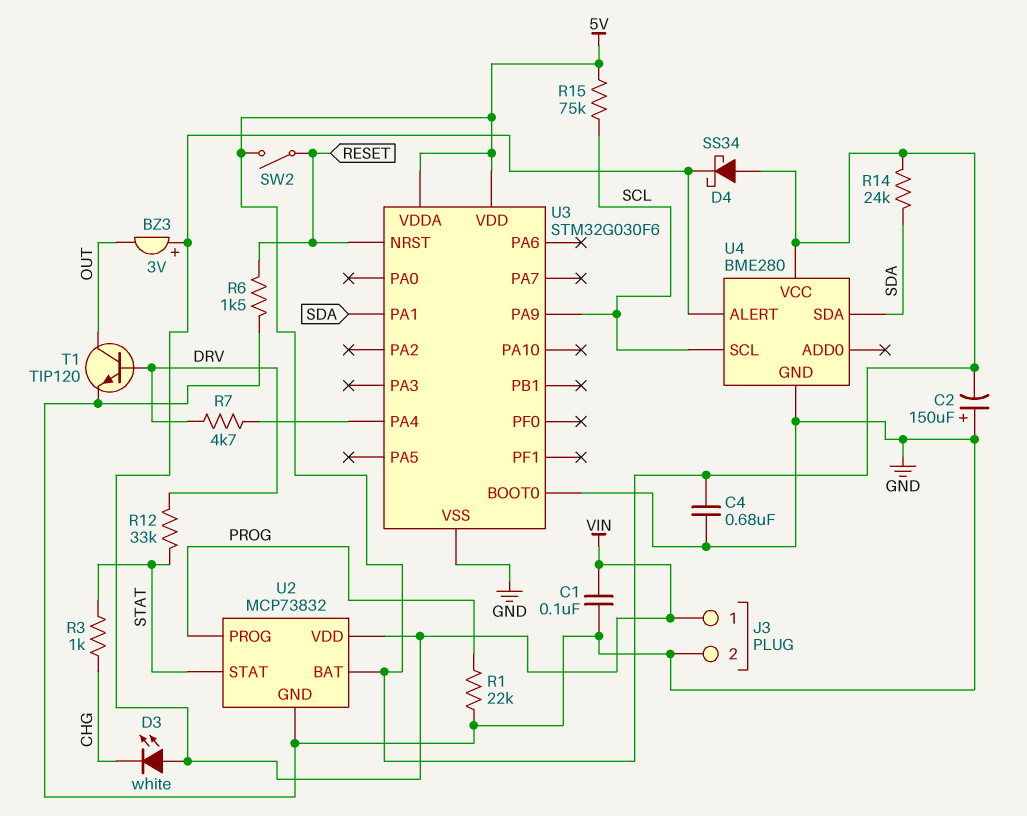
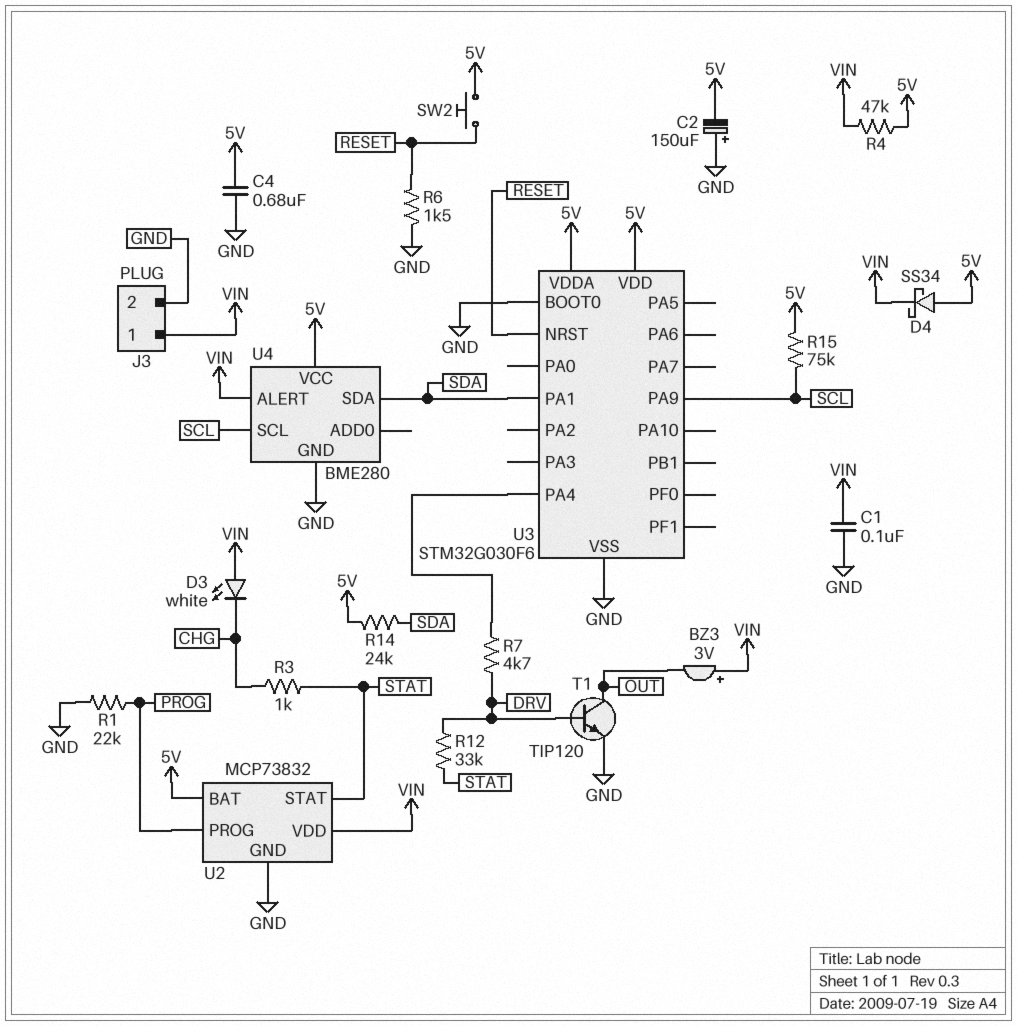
R4: none -> 47k (5V, VIN)
SW2: switch (5V, RESET) -> button (5V, RESET)

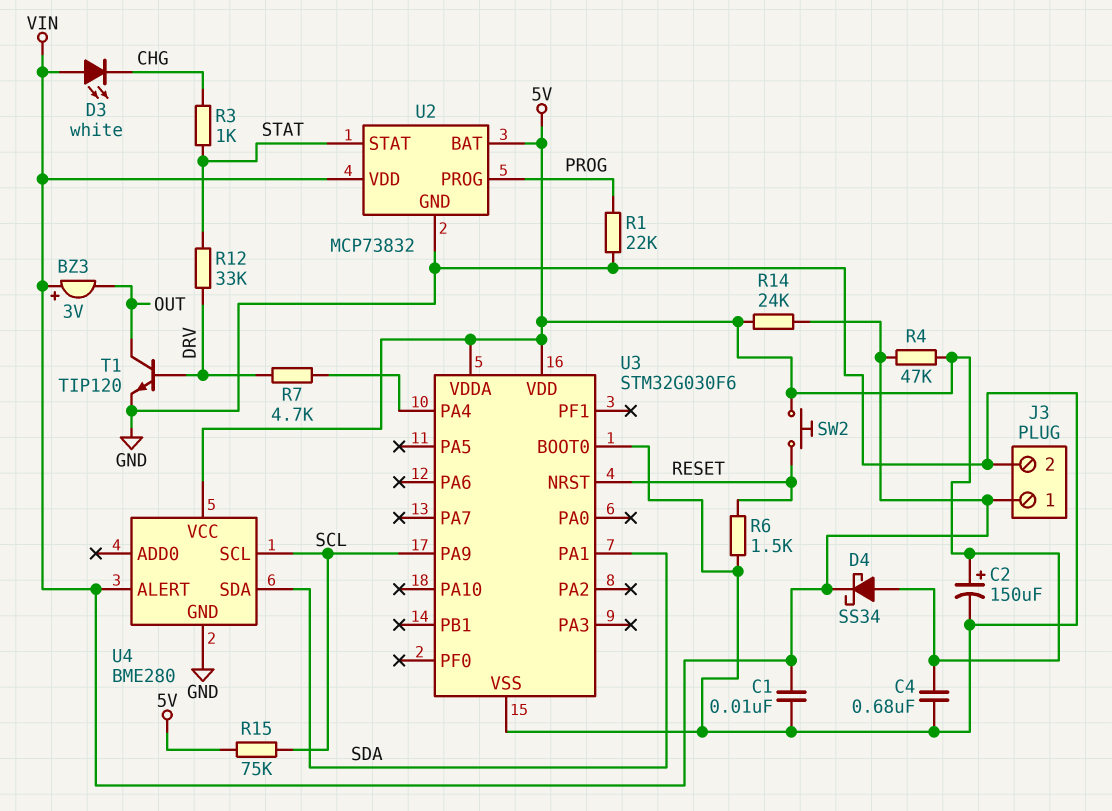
C1: 100nF (GND, VIN) -> 10nF (GND, VIN)
C2: 150uF (plus GND, minus 5V) -> 150uF (plus 5V, minus GND)
R14: 24k (5V, SDA) -> 24k (5V, VIN)

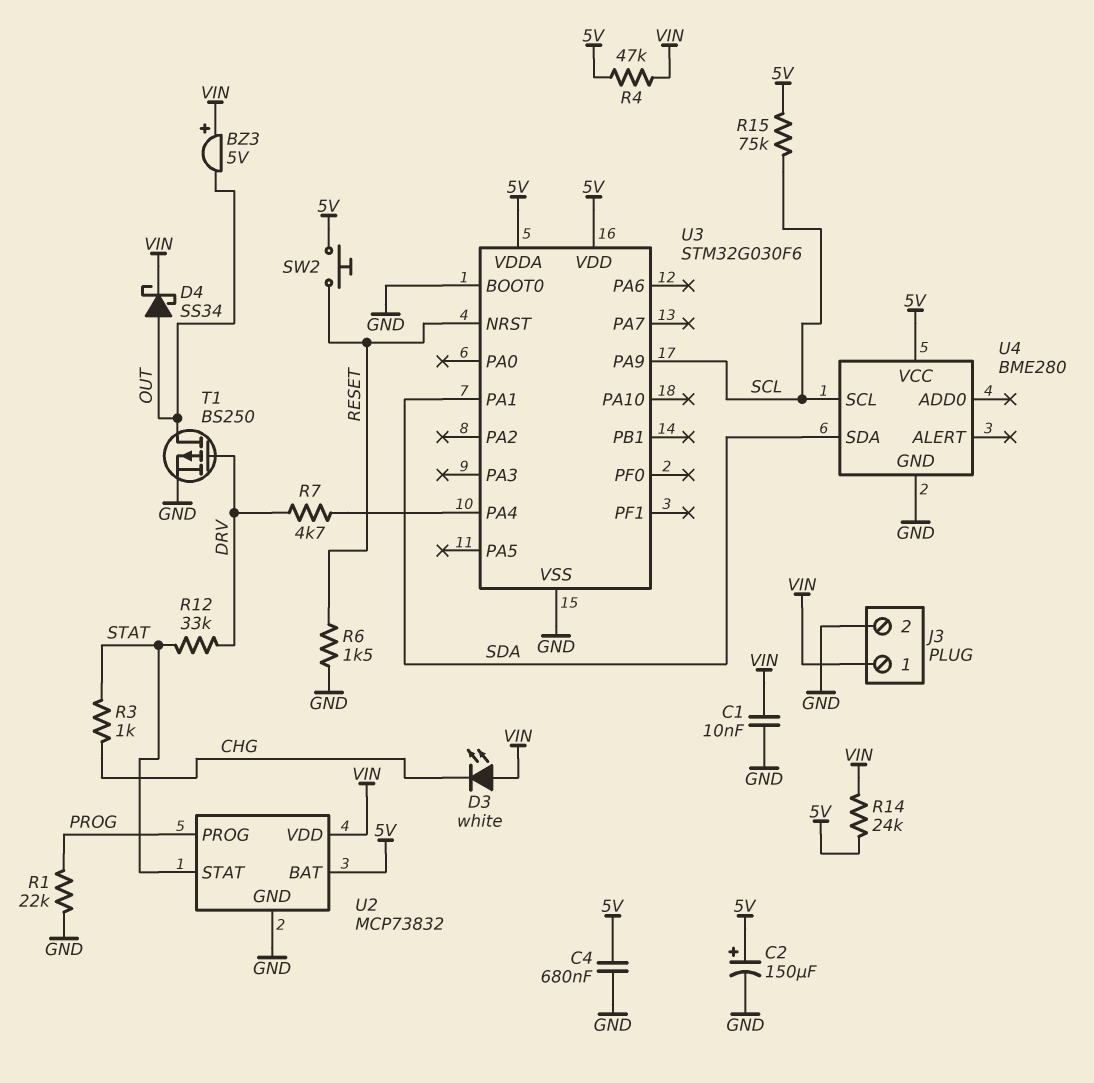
BZ3: buzzer 3V (plus VIN, minus OUT) -> buzzer 5V (plus VIN, minus OUT)
D4: schottky SS34 (A 5V, K VIN) -> schottky SS34 (A OUT, K VIN)
T1: NPN TIP120 (B DRV, C OUT, E GND) -> PMOS BS250 (G DRV, D OUT, S GND)
U4 pin ALERT: VIN -> none

